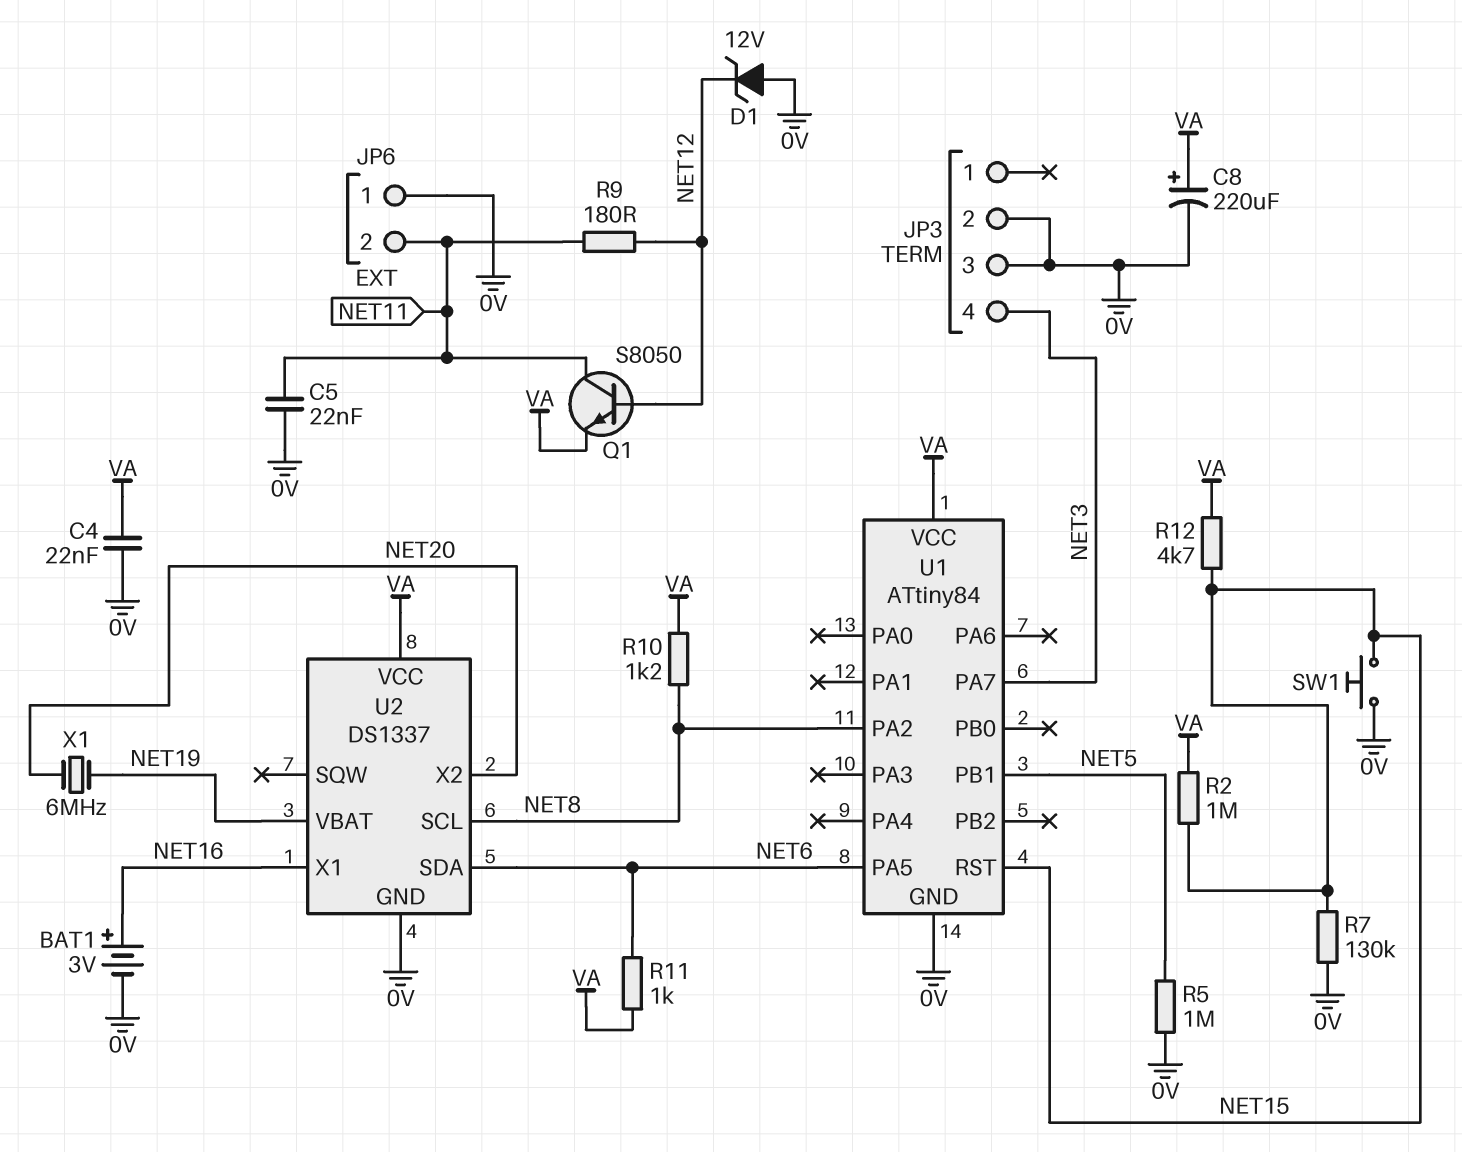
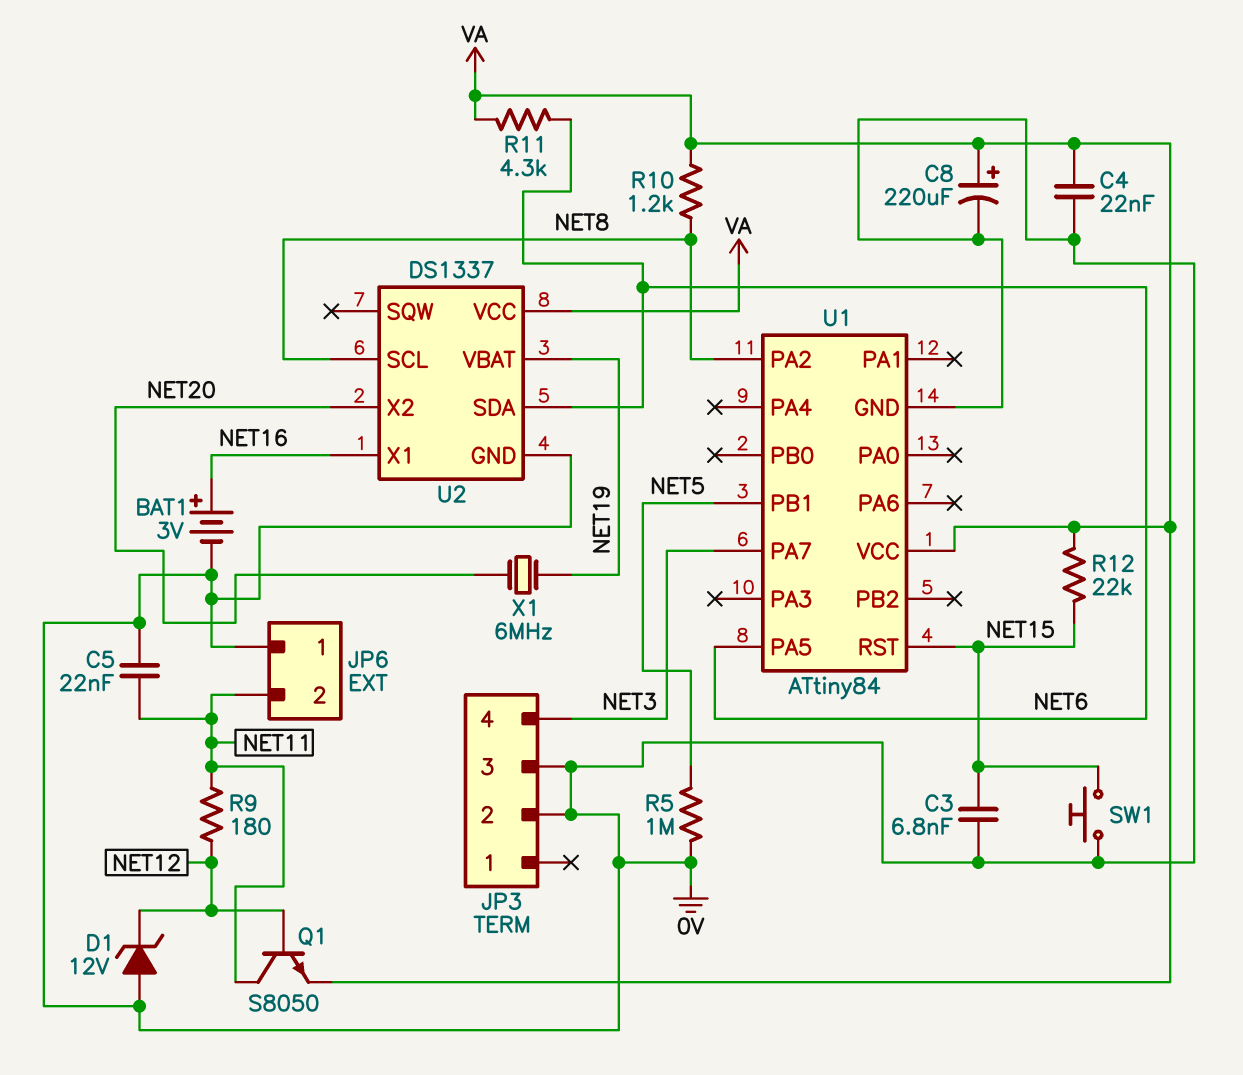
C3: none -> 6.8nF (0V, NET15)
R2: 1M (NET15, VA) -> none
R7: 130k (0V, NET15) -> none
R11: 1k (NET6, VA) -> 4.3k (NET6, VA)
R12: 4.7k (NET15, VA) -> 22k (NET15, VA)

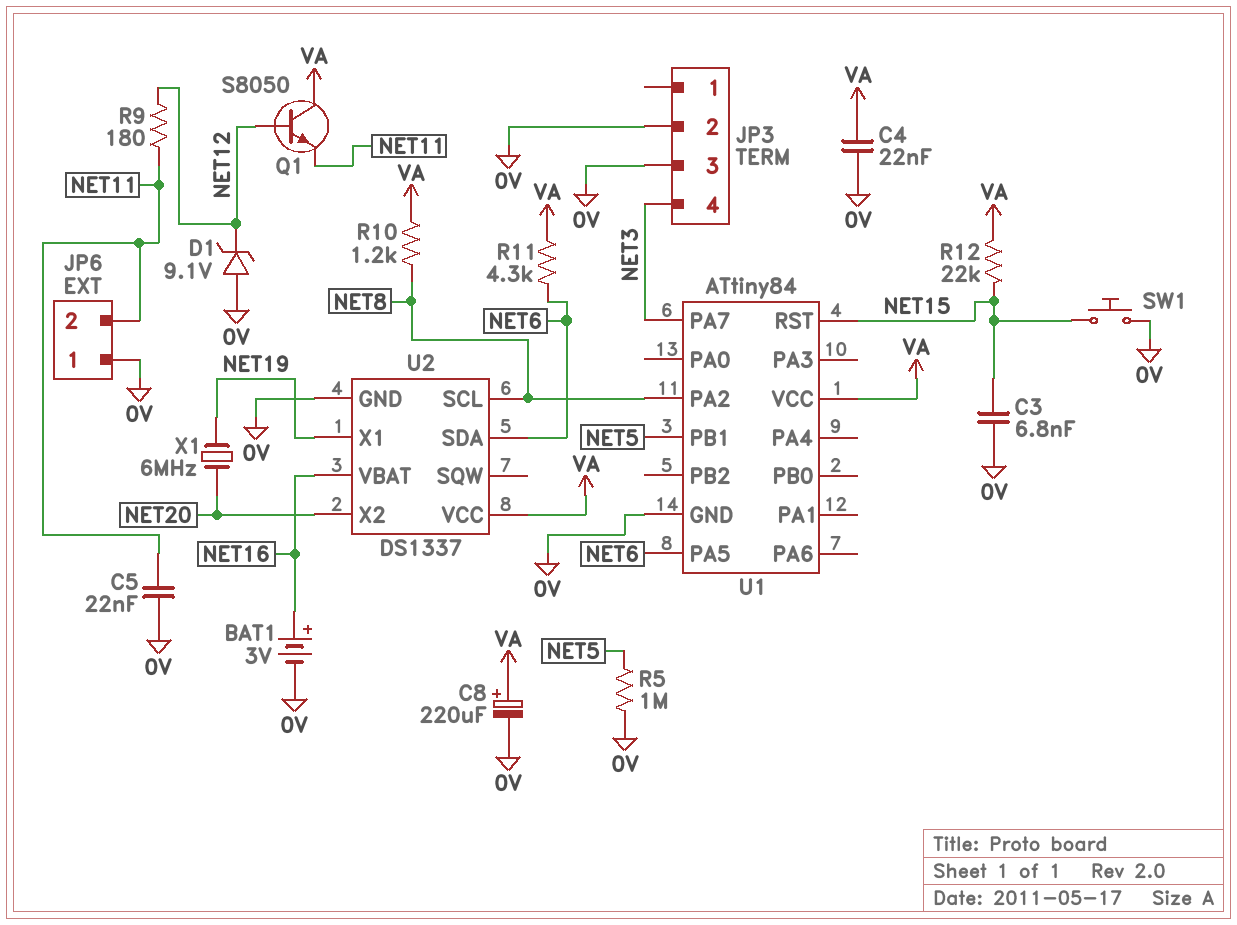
D1: zener 12V (A 0V, K NET12) -> zener 9.1V (A 0V, K NET12)
Q1: NPN S8050 (B NET12, C NET11, E VA) -> NPN S8050 (B NET12, C VA, E NET11)
U2 pin VBAT: NET19 -> NET16
U2 pin X1: NET16 -> NET19

